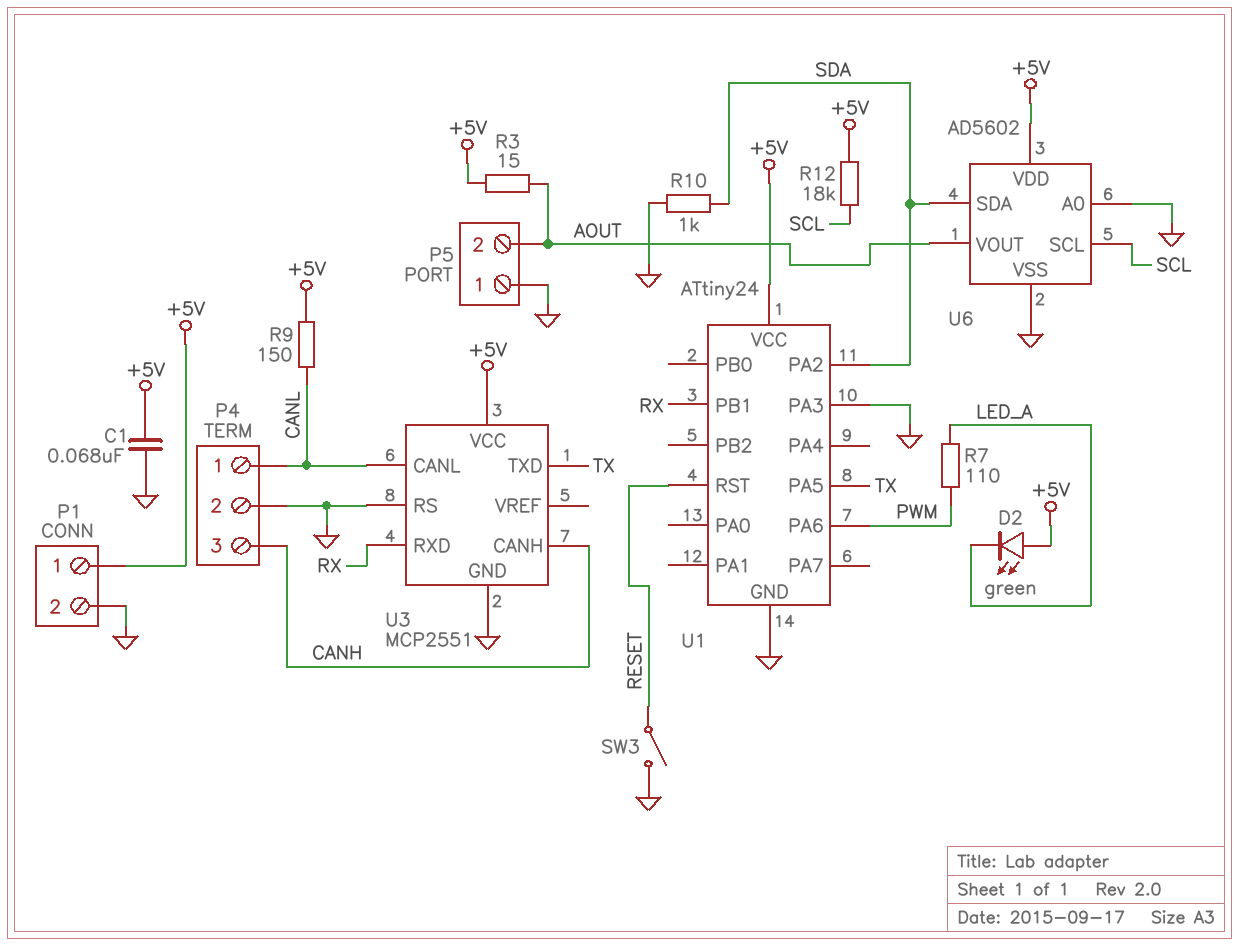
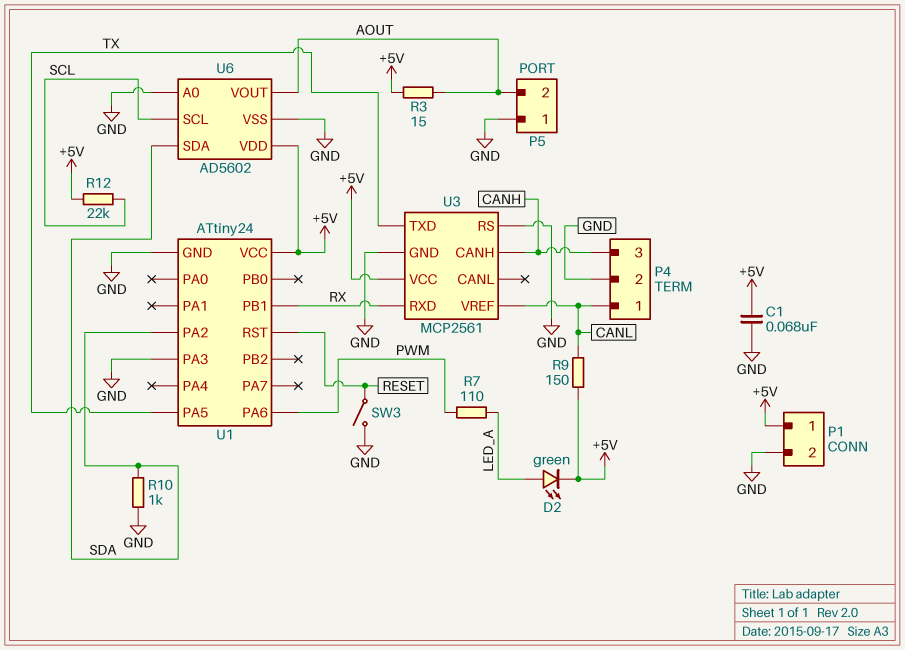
D2: LED green (A +5V, K LED_A) -> LED green (A LED_A, K +5V)
R12: 18k (+5V, SCL) -> 22k (+5V, SCL)
U3: MCP2551 -> MCP2561
U3 pin CANL: CANL -> none
U3 pin VREF: none -> CANL

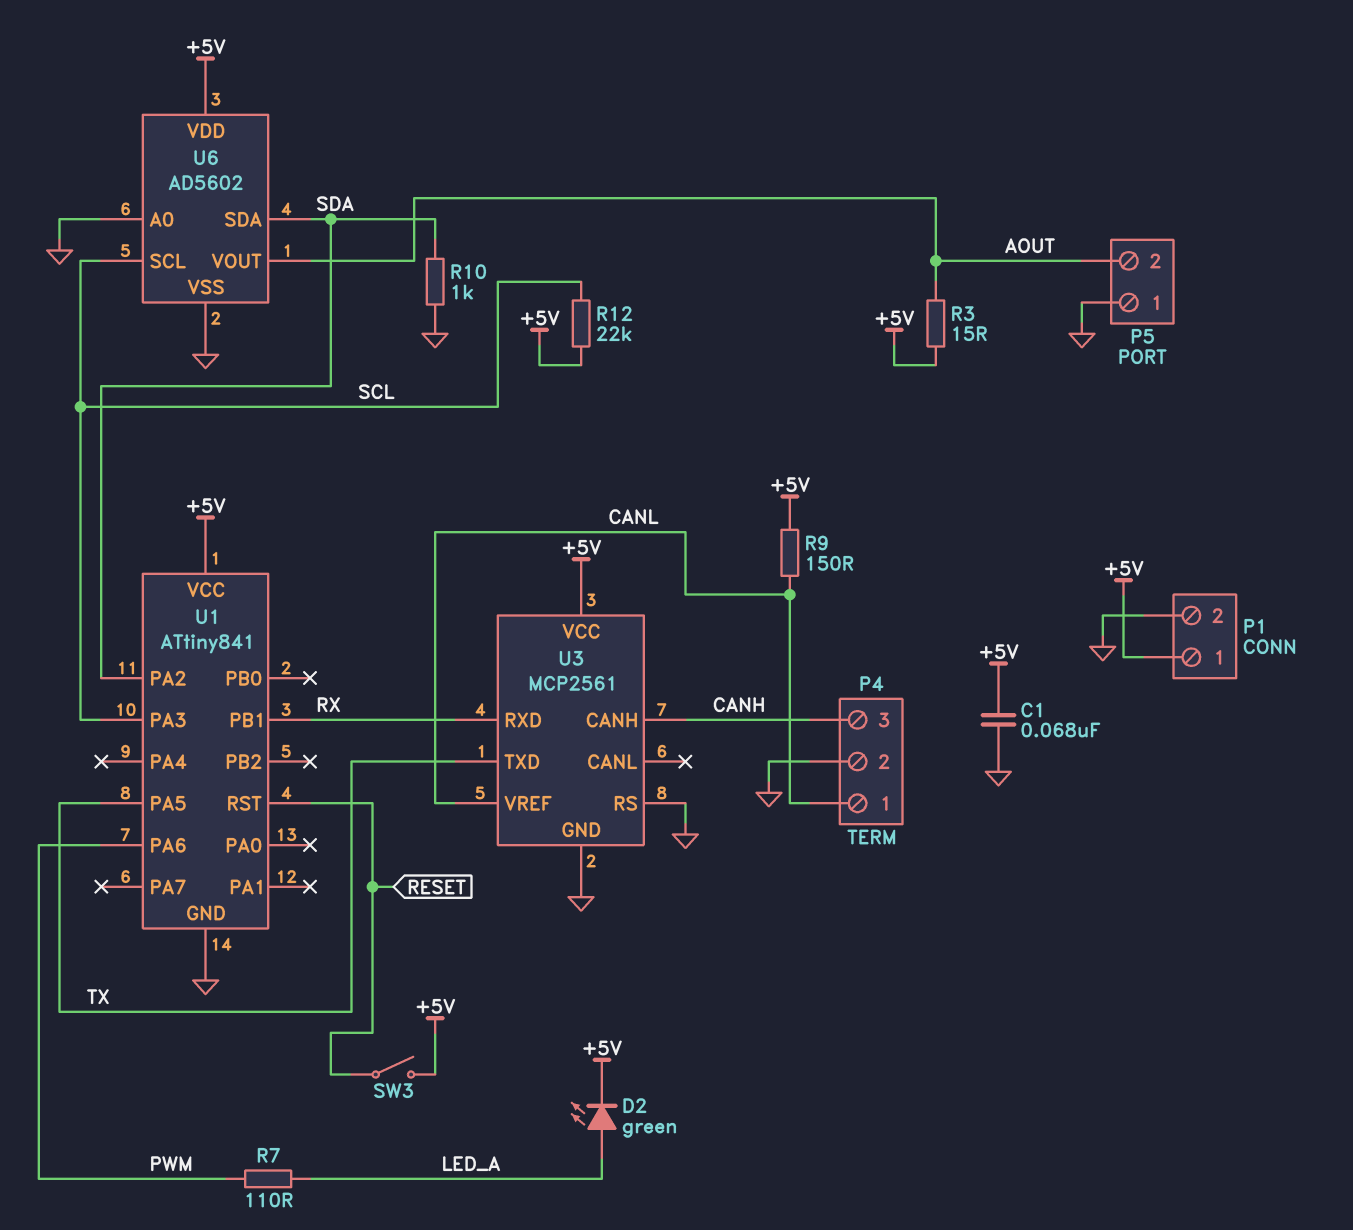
SW3: switch (GND, RESET) -> switch (+5V, RESET)
U1: ATtiny24 -> ATtiny841
U1 pin PA3: GND -> SCL

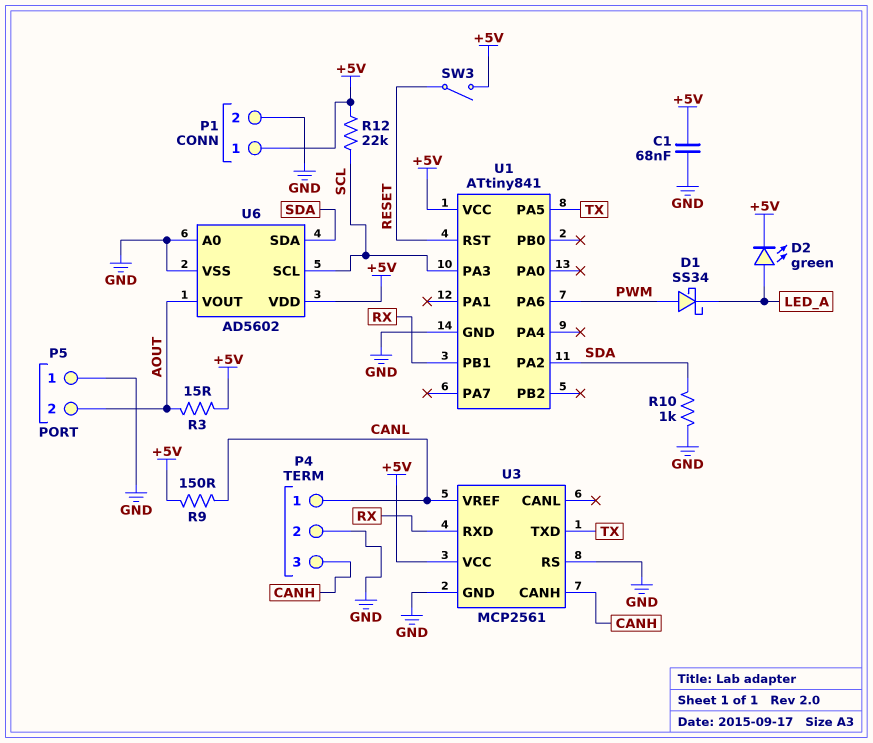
D1: none -> schottky SS34 (A PWM, K LED_A)
R7: 110 (LED_A, PWM) -> none

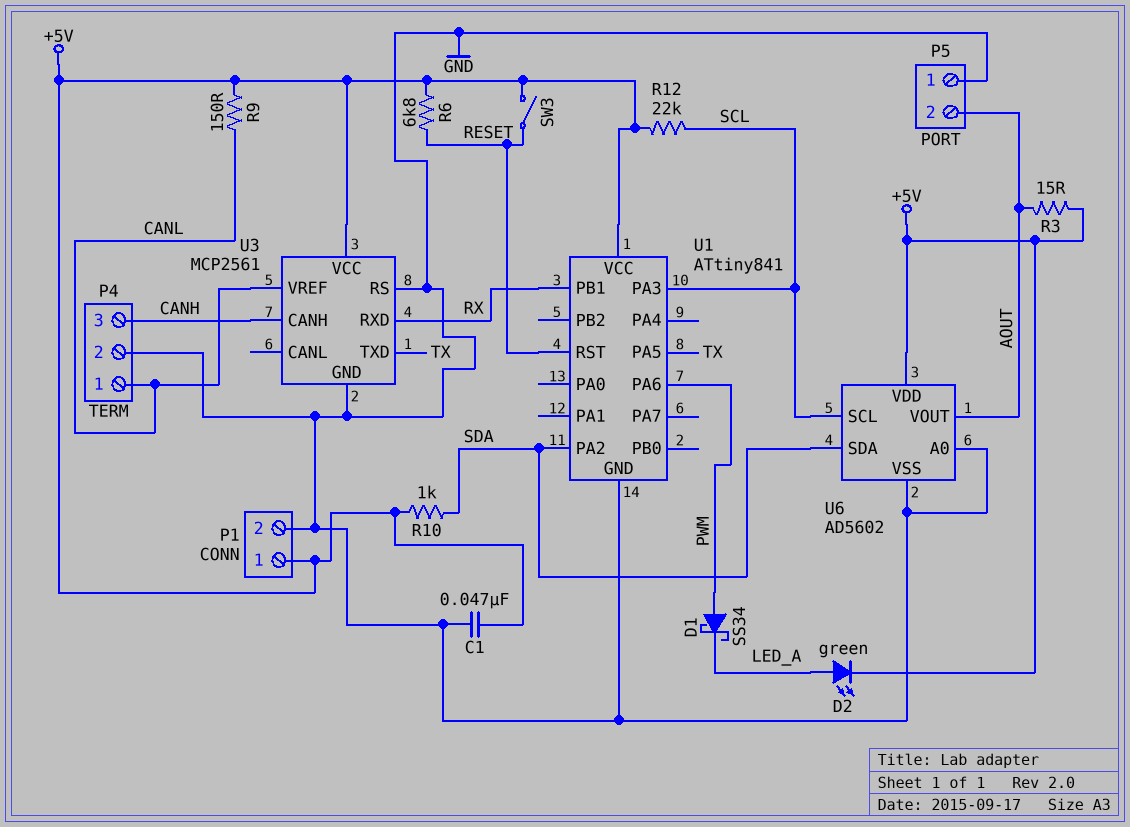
C1: 68nF (+5V, GND) -> 47nF (+5V, GND)
R6: none -> 6.8k (+5V, RESET)
R10: 1k (GND, SDA) -> 1k (+5V, SDA)

